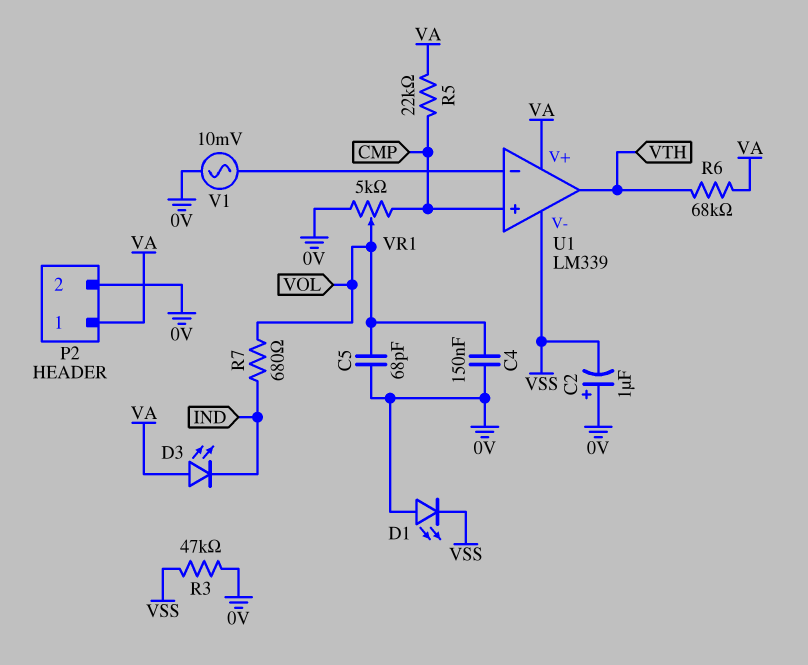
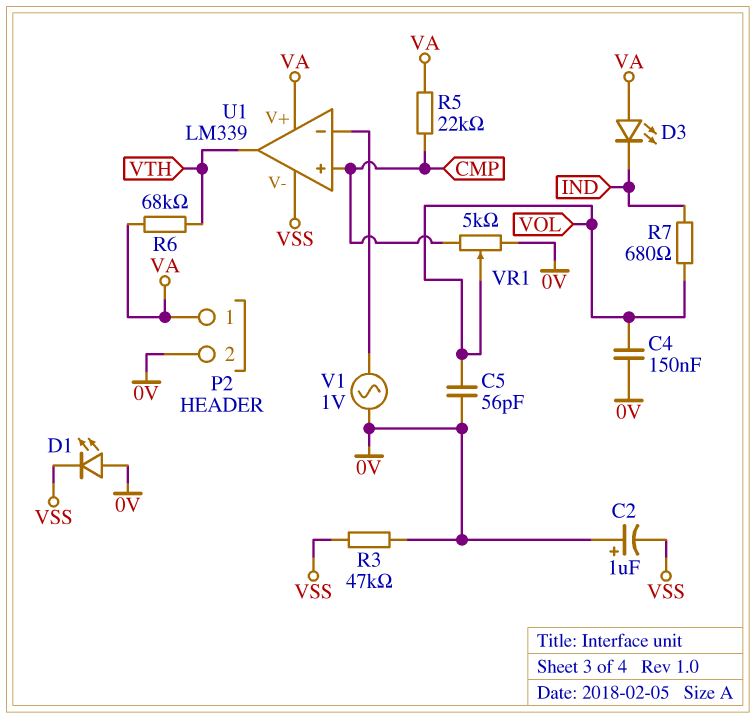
C5: 68pF (0V, VOL) -> 56pF (0V, VOL)
V1: AC 10mV (0V, U1/in-) -> AC 1V (0V, U1/in-)

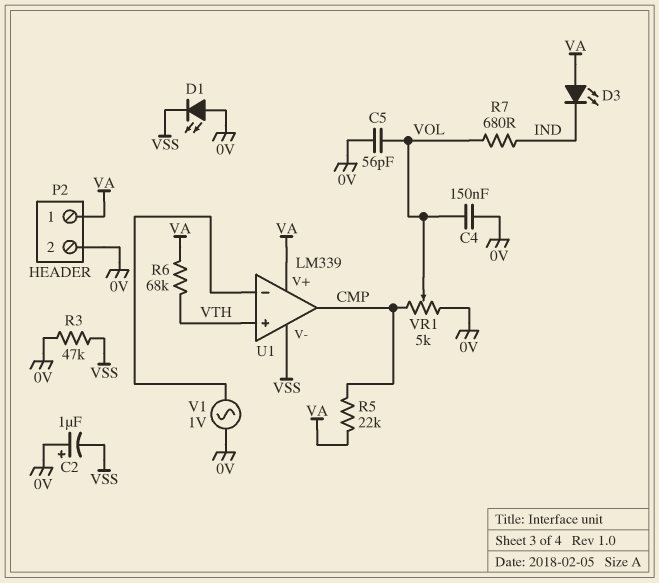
U1 pin in+: CMP -> VTH
U1 pin out: VTH -> CMP

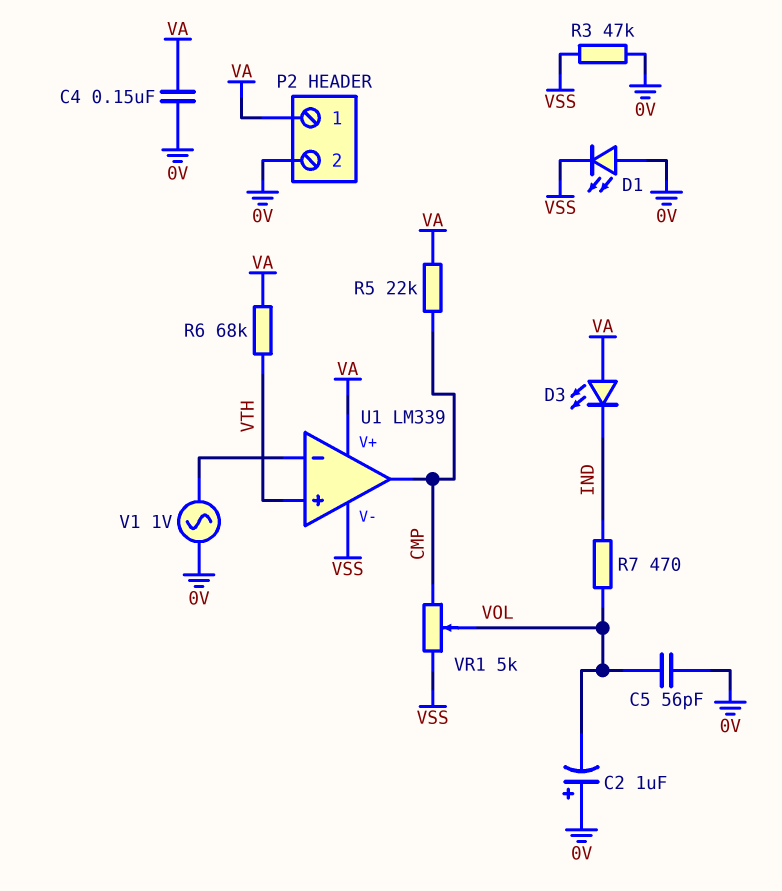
C2: 1uF (plus 0V, minus VSS) -> 1uF (plus 0V, minus VOL)
C4: 150nF (0V, VOL) -> 150nF (0V, VA)
R7: 680 (IND, VOL) -> 470 (IND, VOL)
VR1: 5k (0V, CMP, wiper VOL) -> 5k (CMP, VSS, wiper VOL)

